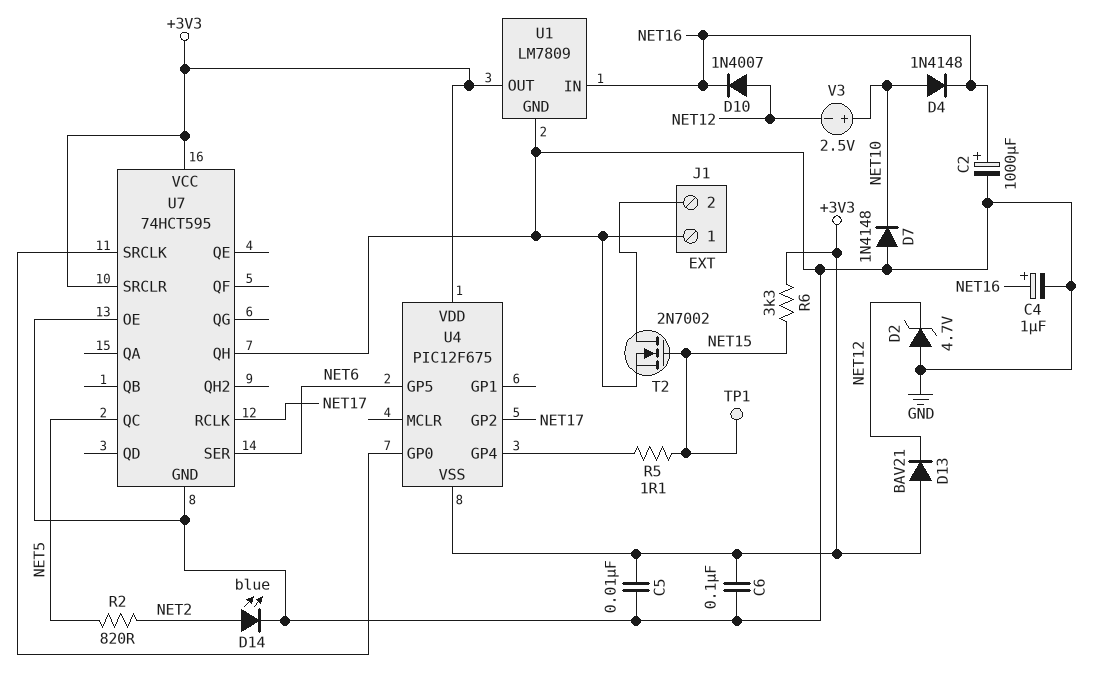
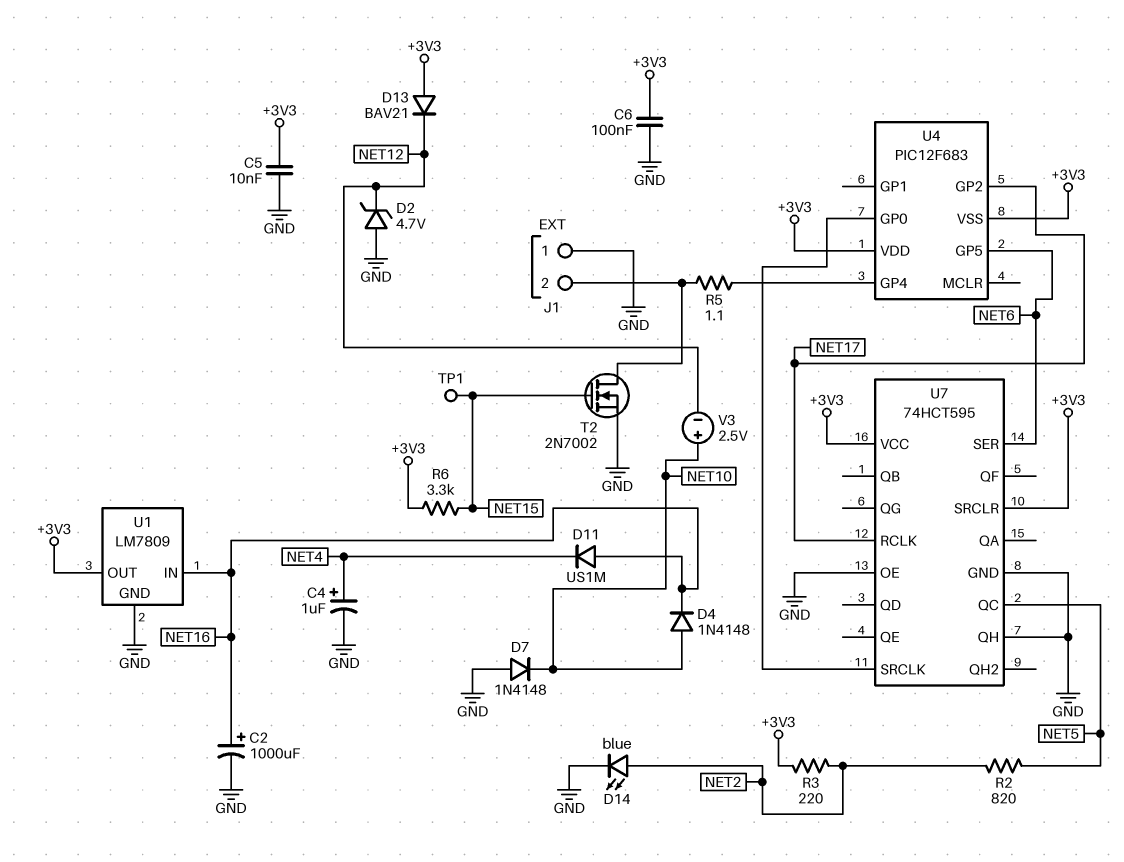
C4: 1uF (plus NET16, minus GND) -> 1uF (plus NET4, minus GND)
D10: diode 1N4007 (A NET12, K NET16) -> none
D11: none -> diode US1M (A NET16, K NET4)
R3: none -> 220 (+3V3, NET2)
R5: 1.1 (NET15, U4/GP4) -> 1.1 (J1/2, U4/GP4)
U4: PIC12F675 -> PIC12F683

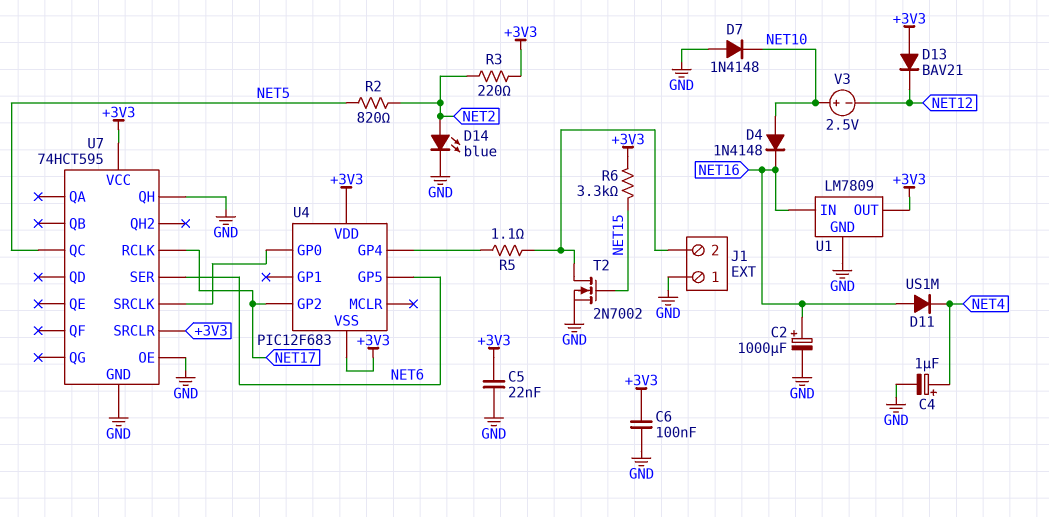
C5: 10nF (+3V3, GND) -> 22nF (+3V3, GND)
D2: zener 4.7V (A GND, K NET12) -> none
TP1: test point (NET15) -> none

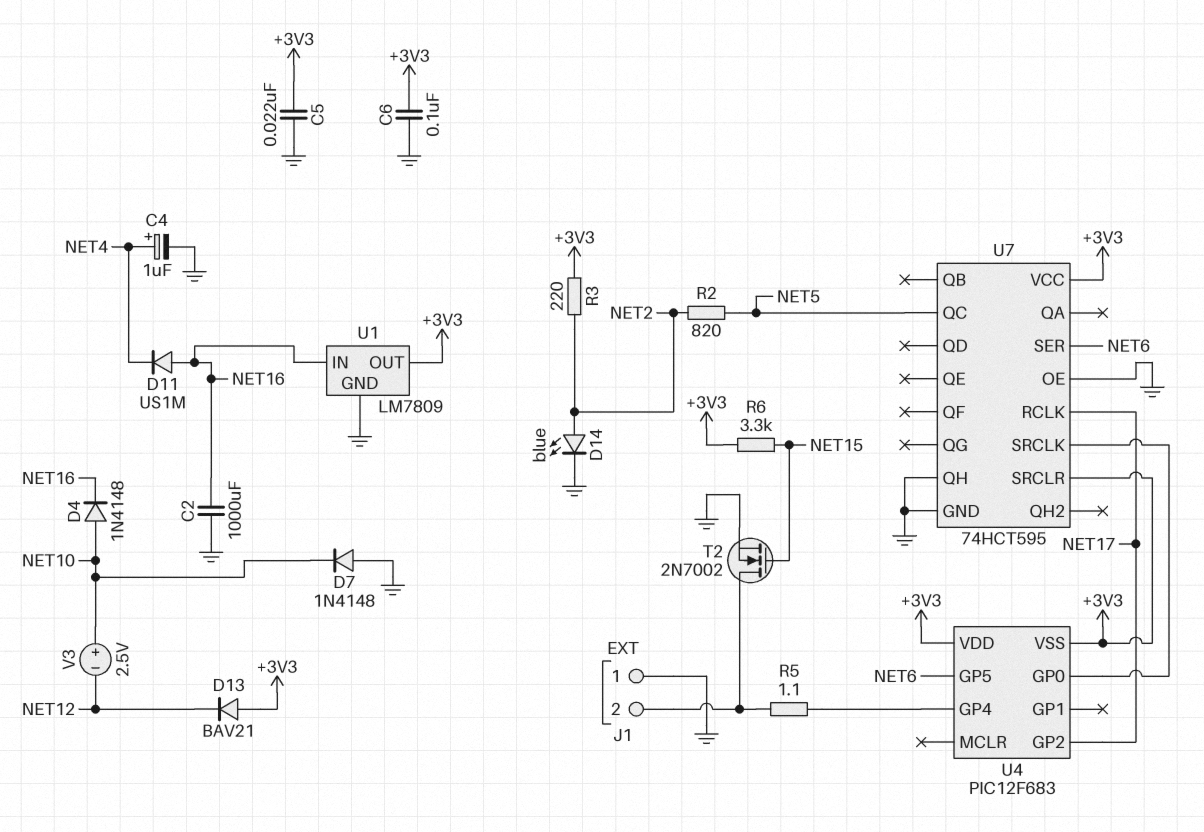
C2: 1000uF (plus NET16, minus GND) -> 1000uF (GND, NET16)

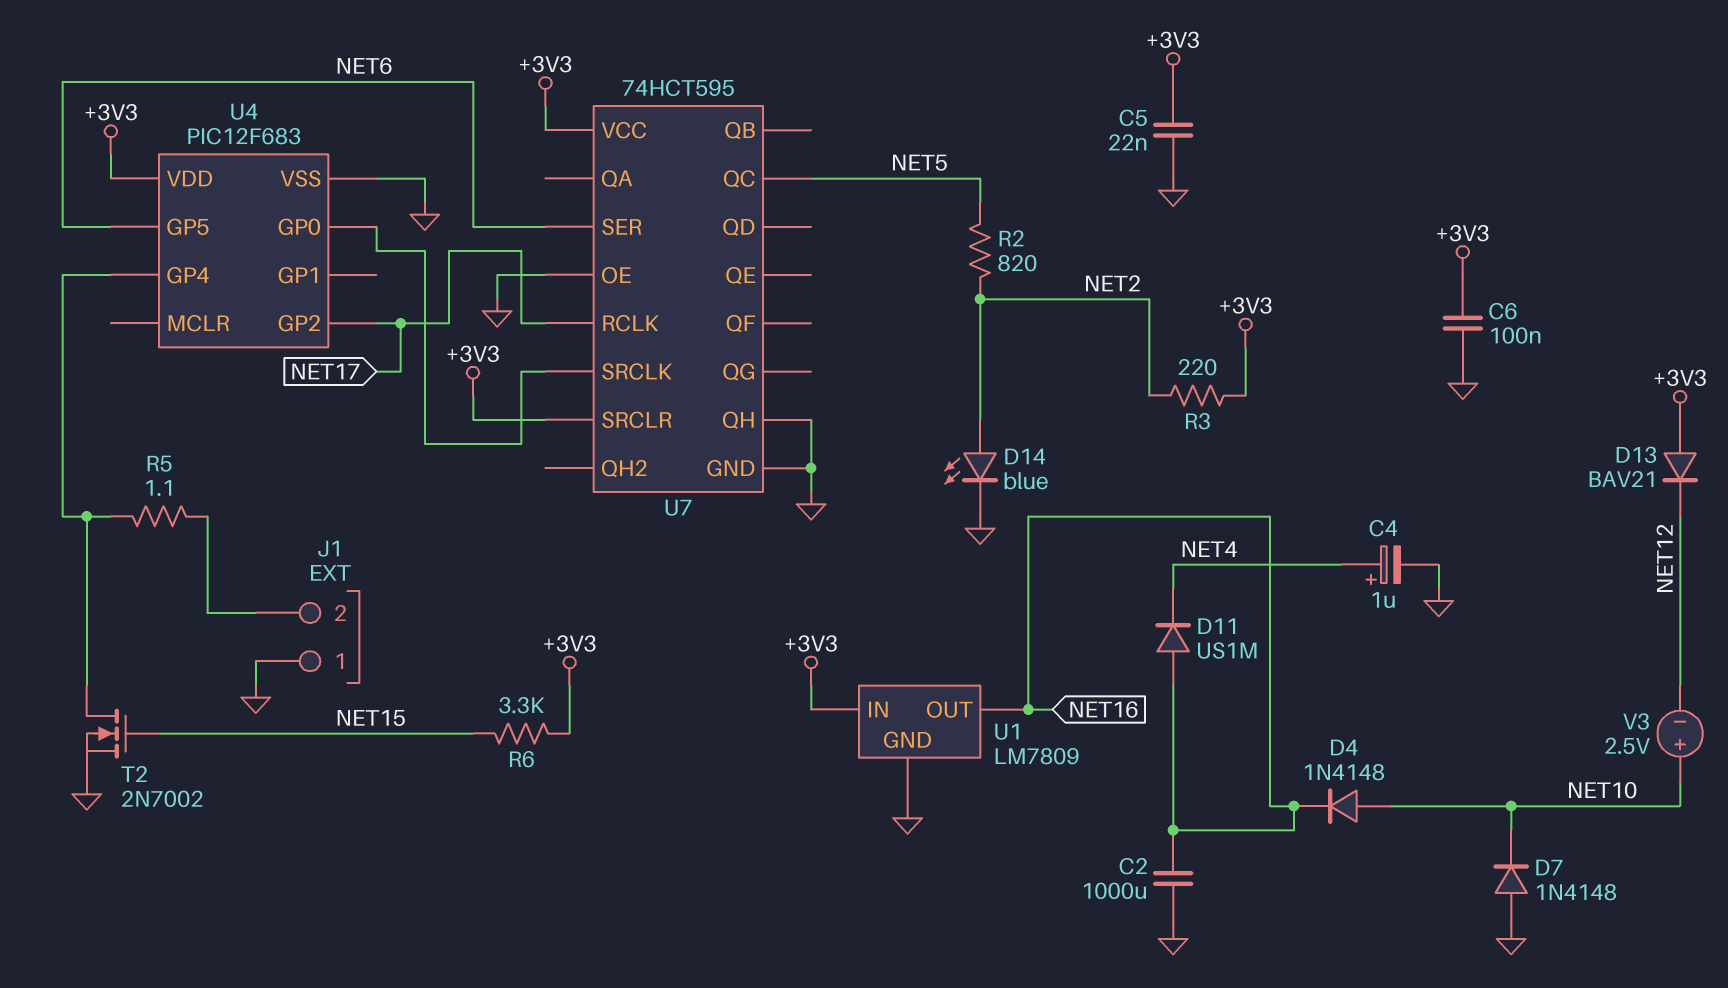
T2: NMOS 2N7002 (G NET15, D J1/2, S GND) -> NMOS 2N7002 (G NET15, D U4/GP4, S GND)
U1 pin IN: NET16 -> +3V3
U1 pin OUT: +3V3 -> NET16
U4 pin VSS: +3V3 -> GND

